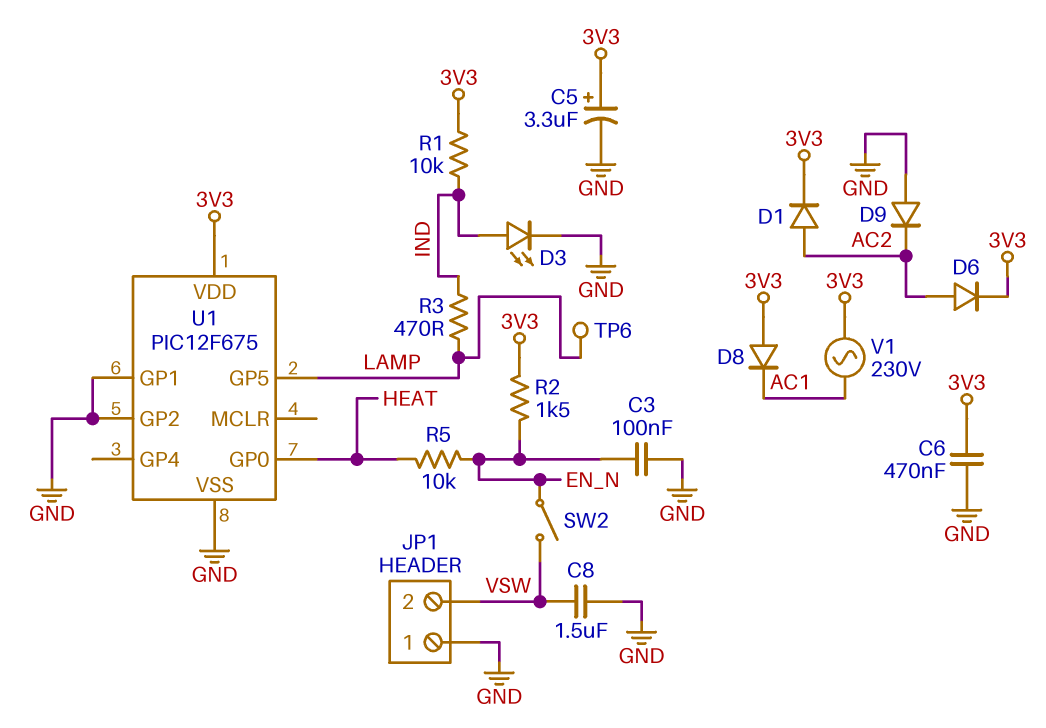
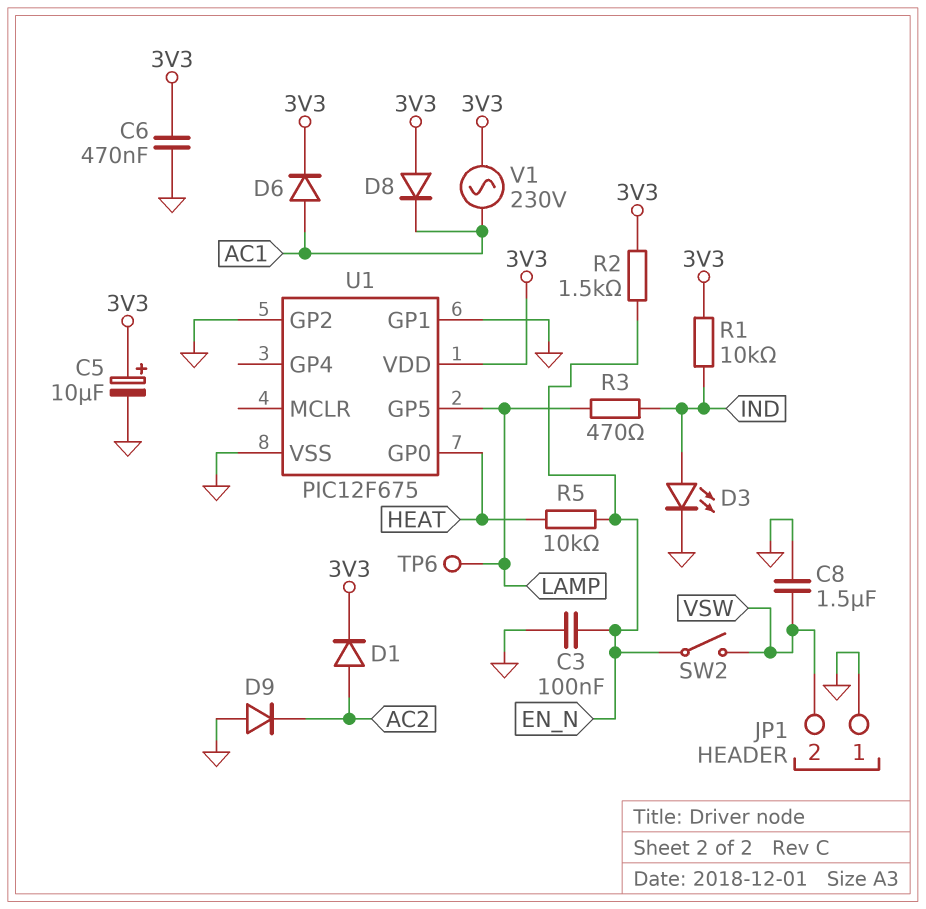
C5: 3.3uF (plus 3V3, minus GND) -> 10uF (plus 3V3, minus GND)
D6: diode (A AC2, K 3V3) -> diode (A AC1, K 3V3)

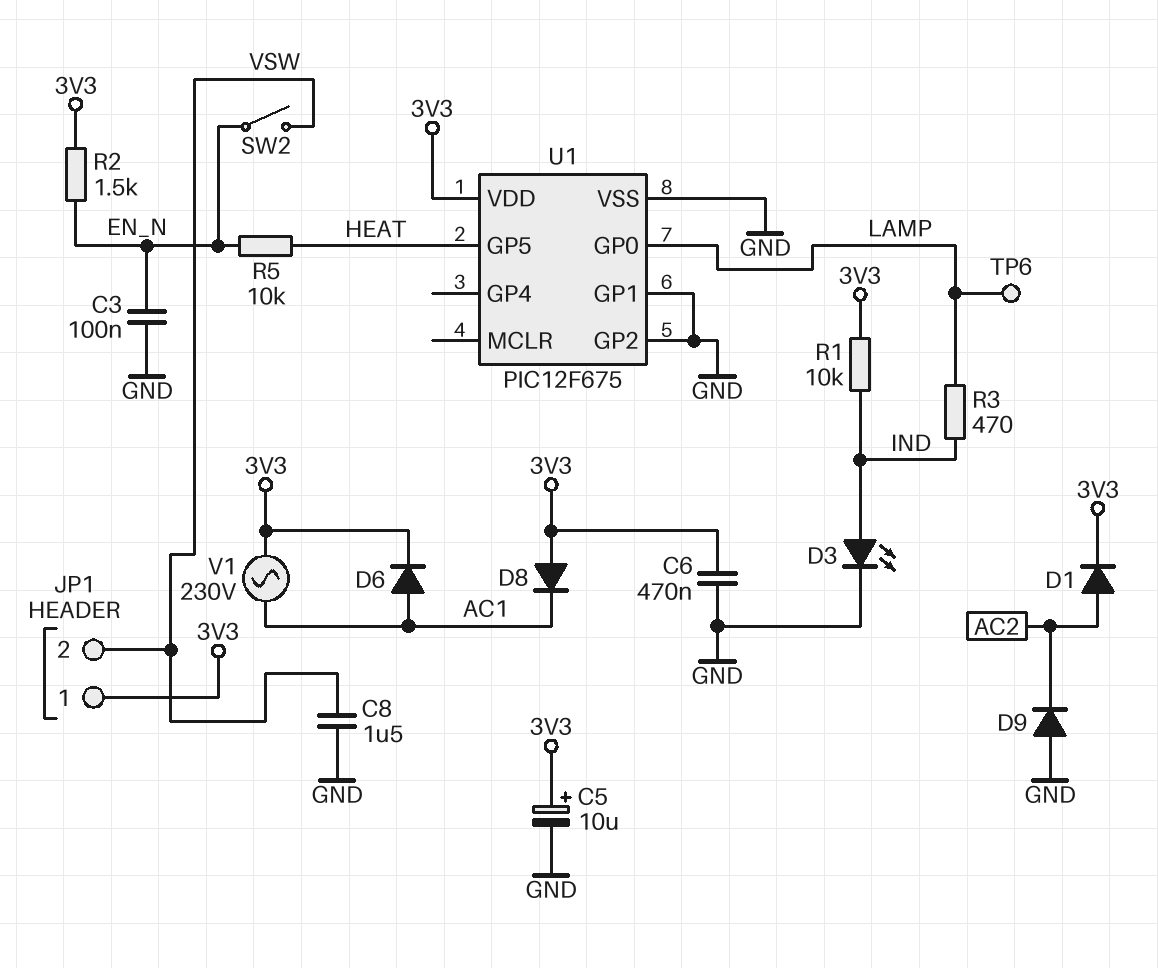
JP1 pin 1: GND -> 3V3
U1 pin GP0: HEAT -> LAMP
U1 pin GP5: LAMP -> HEAT

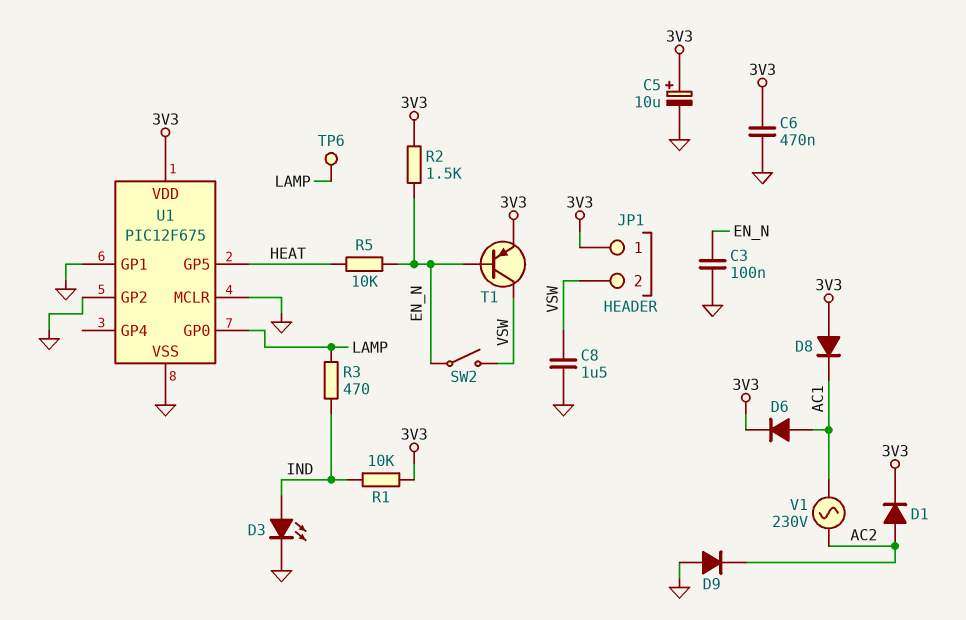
T1: none -> PNP (B EN_N, C VSW, E 3V3)
U1 pin MCLR: none -> GND
V1: AC 230V (3V3, AC1) -> AC 230V (AC1, AC2)

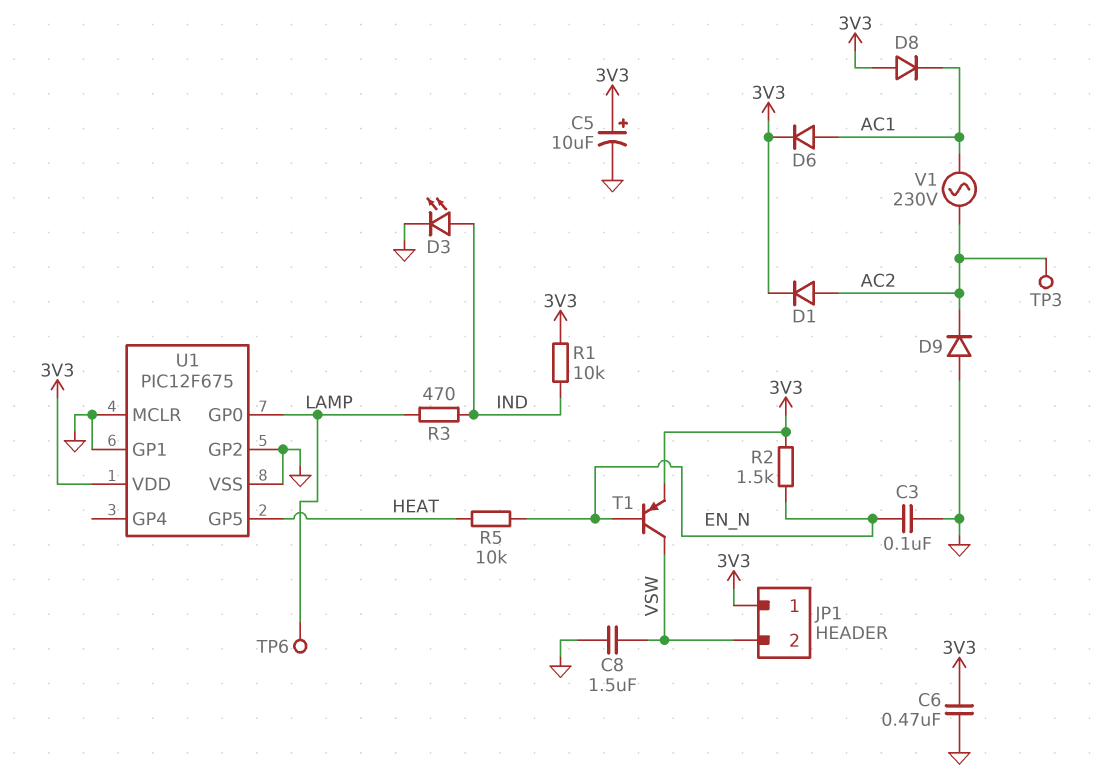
SW2: switch (EN_N, VSW) -> none
TP3: none -> test point (AC2)

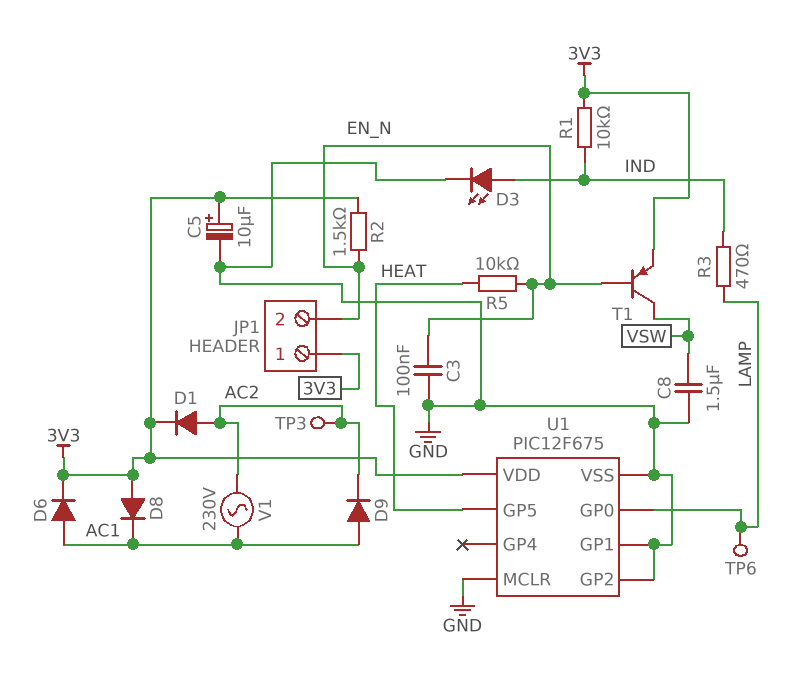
C6: 470nF (3V3, GND) -> none
D9: diode (A GND, K AC2) -> diode (A AC1, K AC2)
JP1 pin 2: VSW -> EN_N

